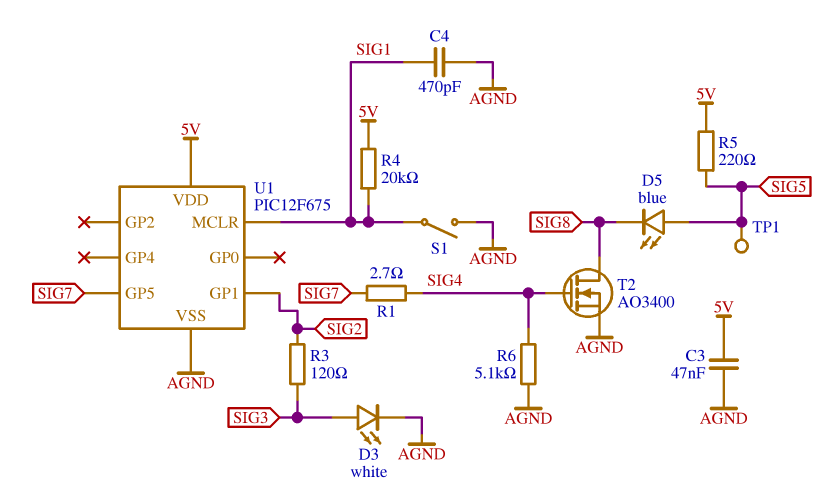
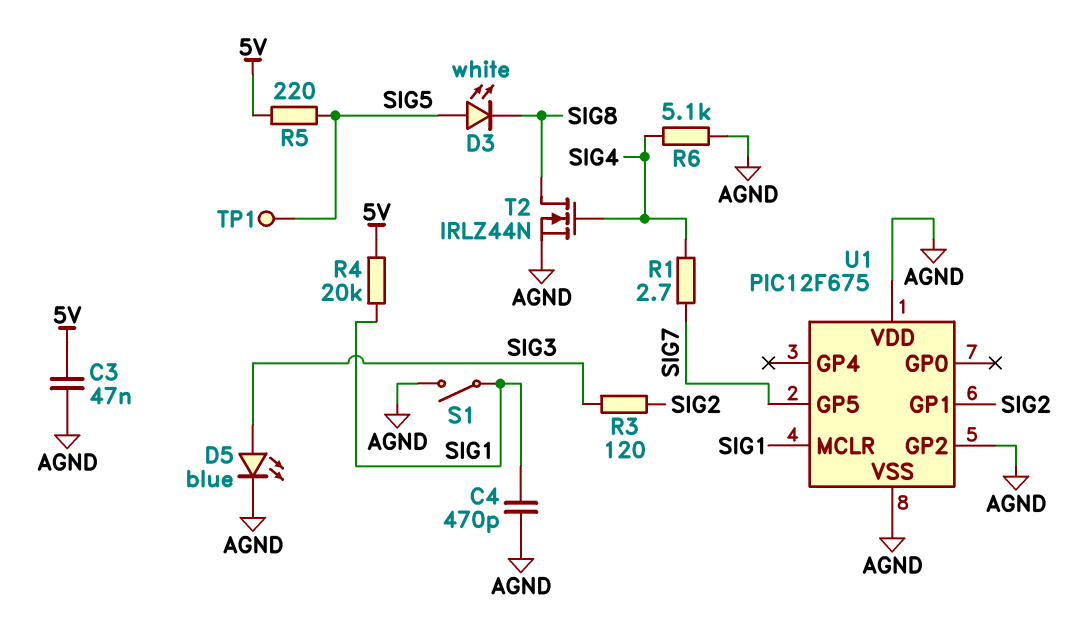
D3: LED white (A SIG3, K AGND) -> LED white (A SIG5, K SIG8)
D5: LED blue (A SIG5, K SIG8) -> LED blue (A SIG3, K AGND)
T2: NMOS AO3400 (G SIG4, D SIG8, S AGND) -> NMOS IRLZ44N (G SIG4, D SIG8, S AGND)
U1 pin GP2: none -> AGND
U1 pin VDD: 5V -> AGND

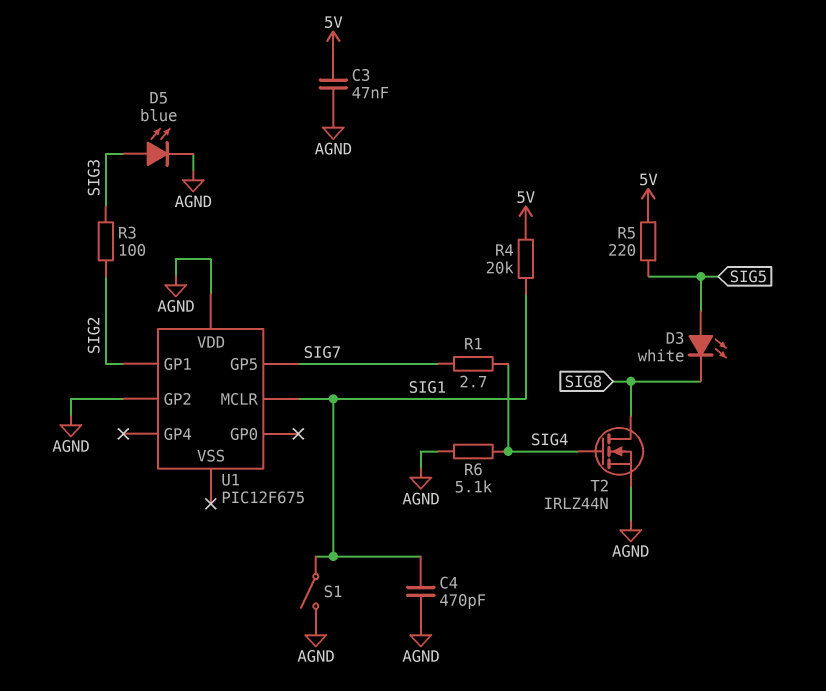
R3: 120 (SIG2, SIG3) -> 100 (SIG2, SIG3)
TP1: test point (SIG5) -> none
U1 pin VSS: AGND -> none

